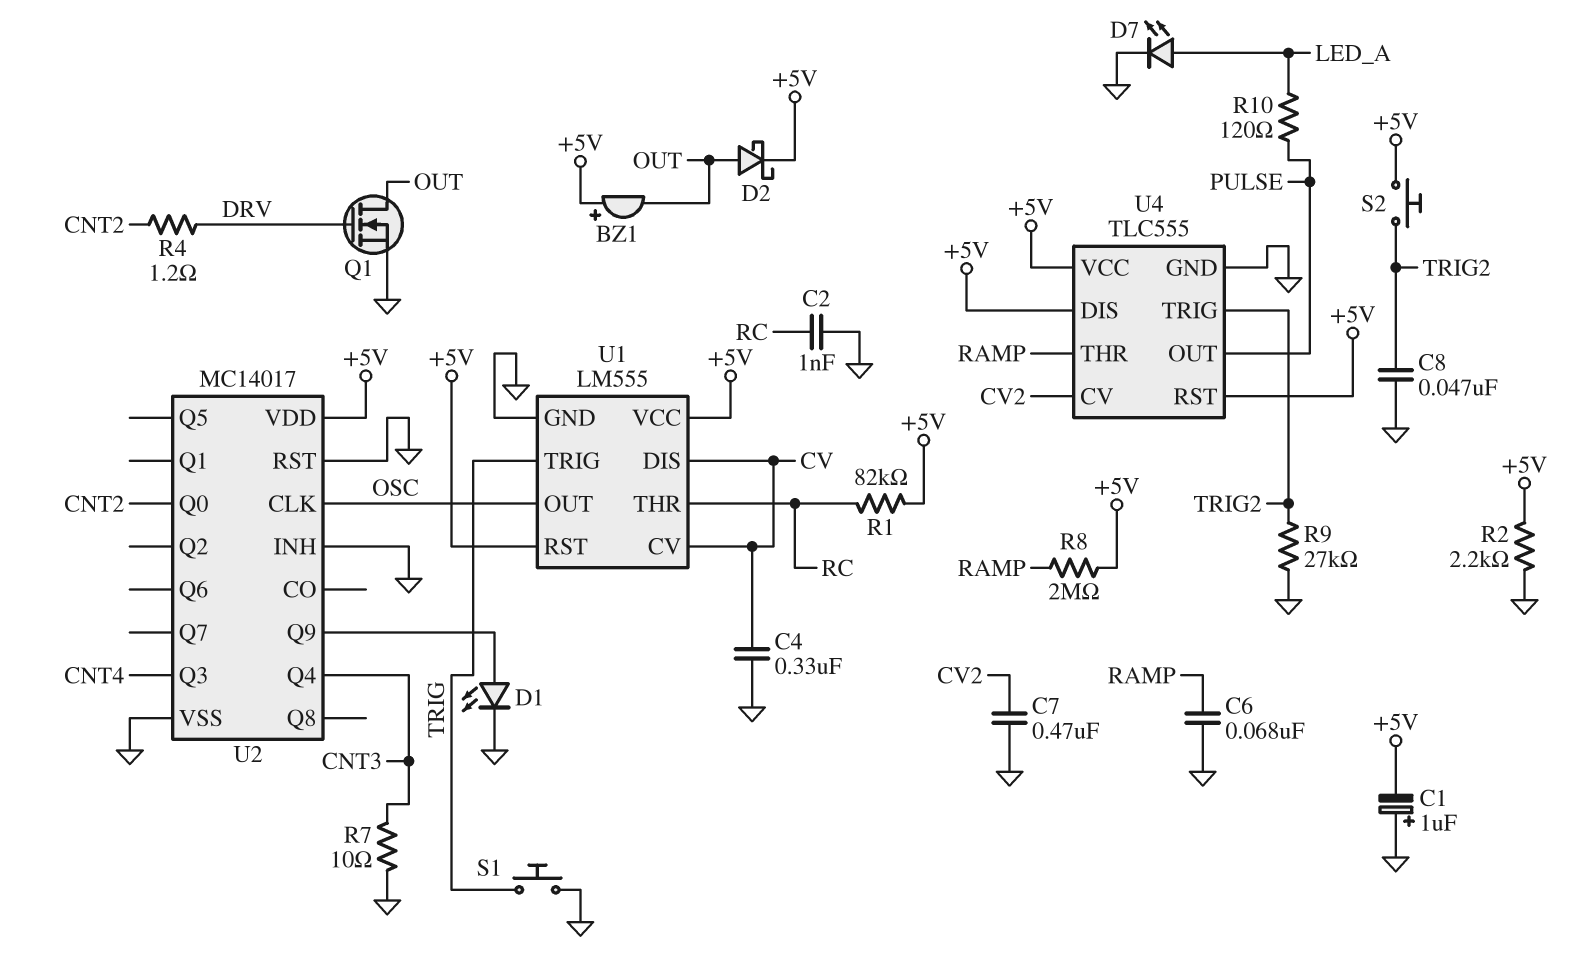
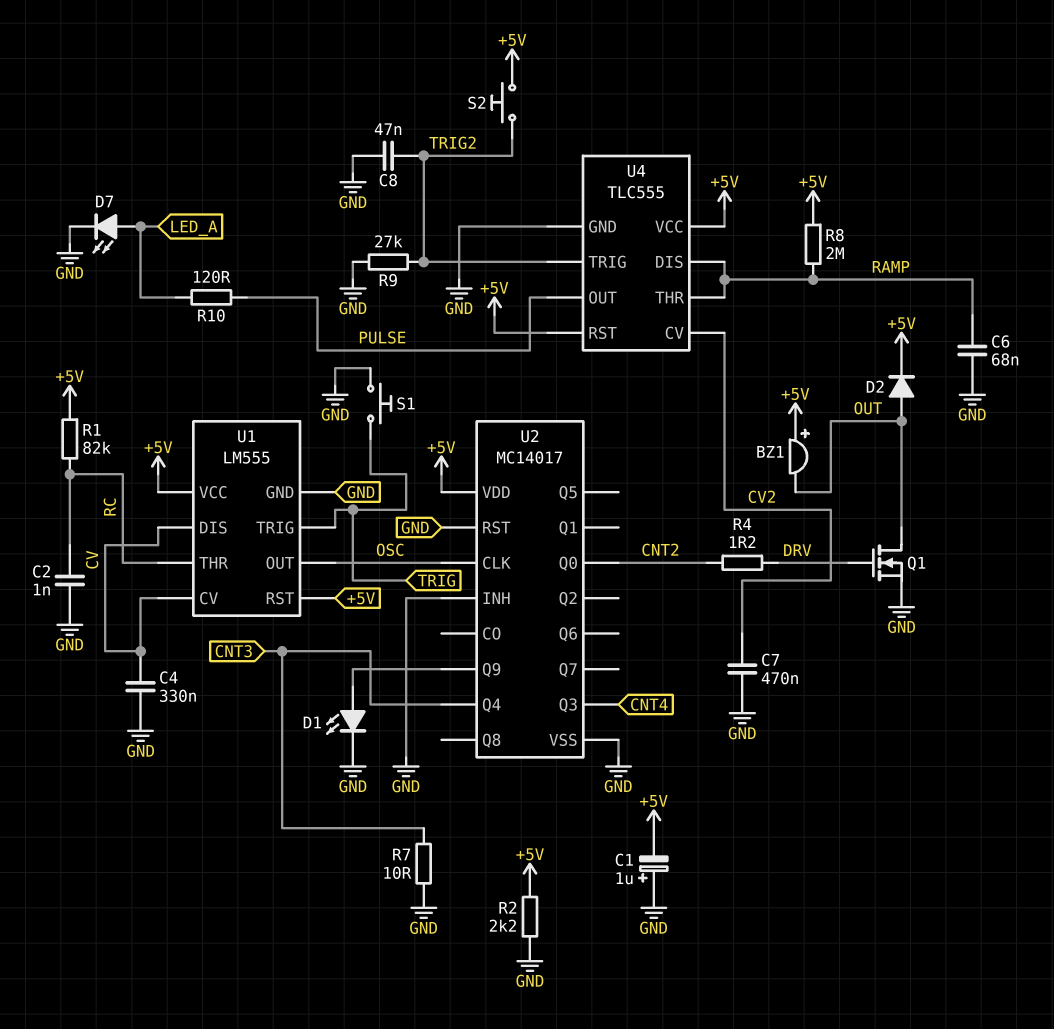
D2: schottky (A OUT, K +5V) -> diode (A OUT, K +5V)
U4 pin DIS: +5V -> RAMP

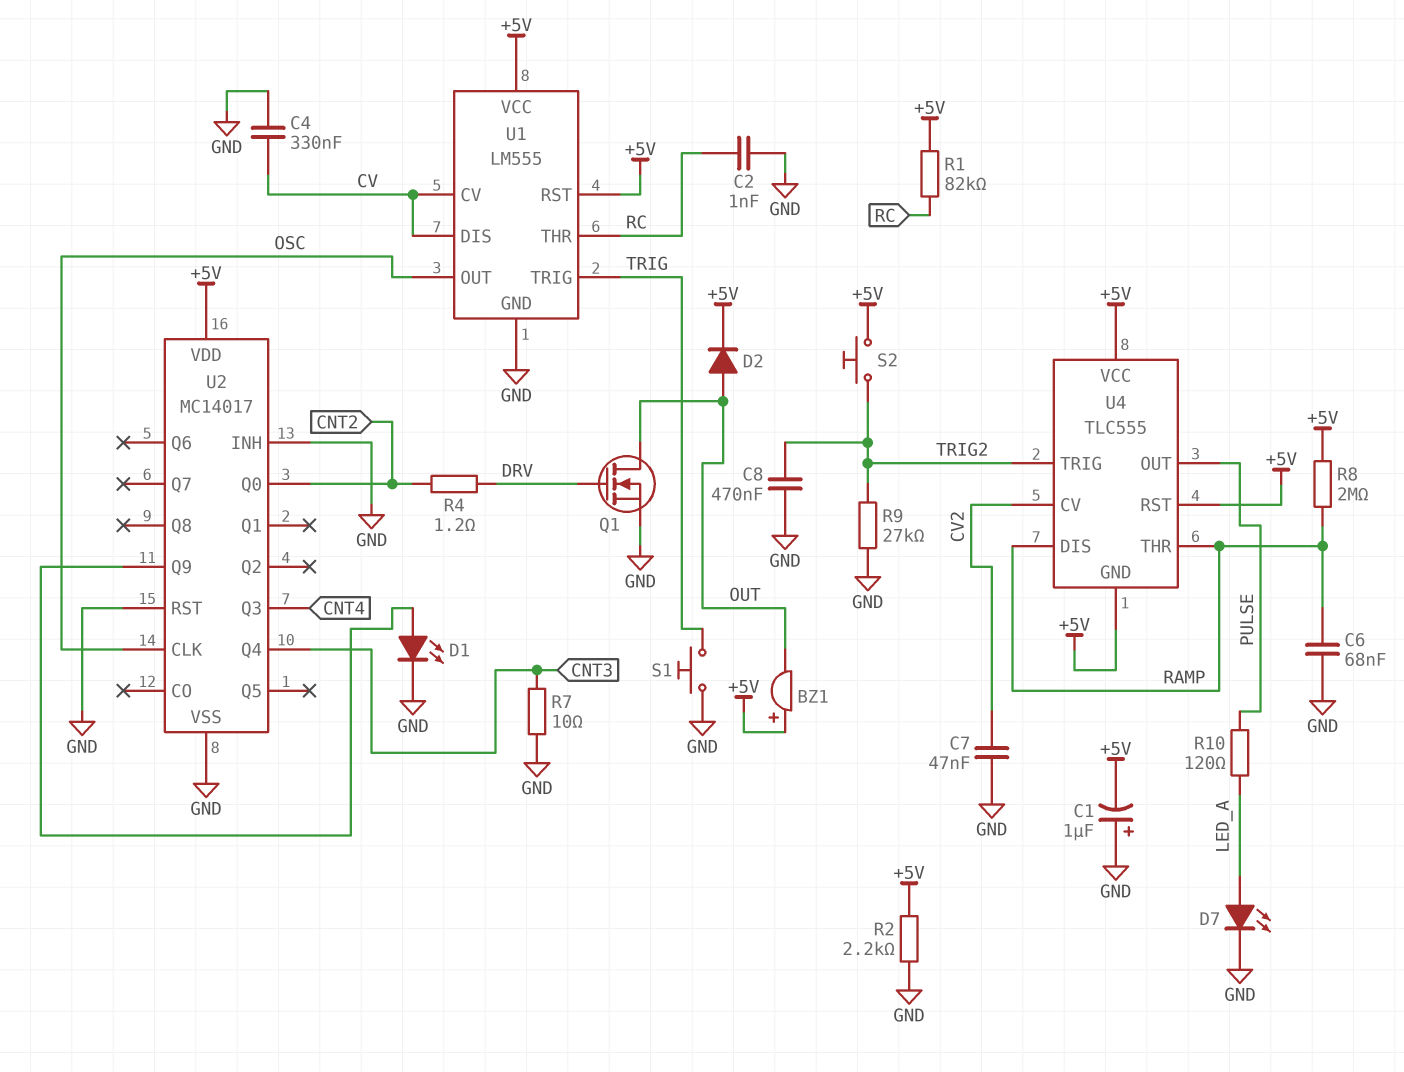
C7: 470nF (CV2, GND) -> 47nF (CV2, GND)
C8: 47nF (GND, TRIG2) -> 470nF (GND, TRIG2)
U4 pin GND: GND -> +5V

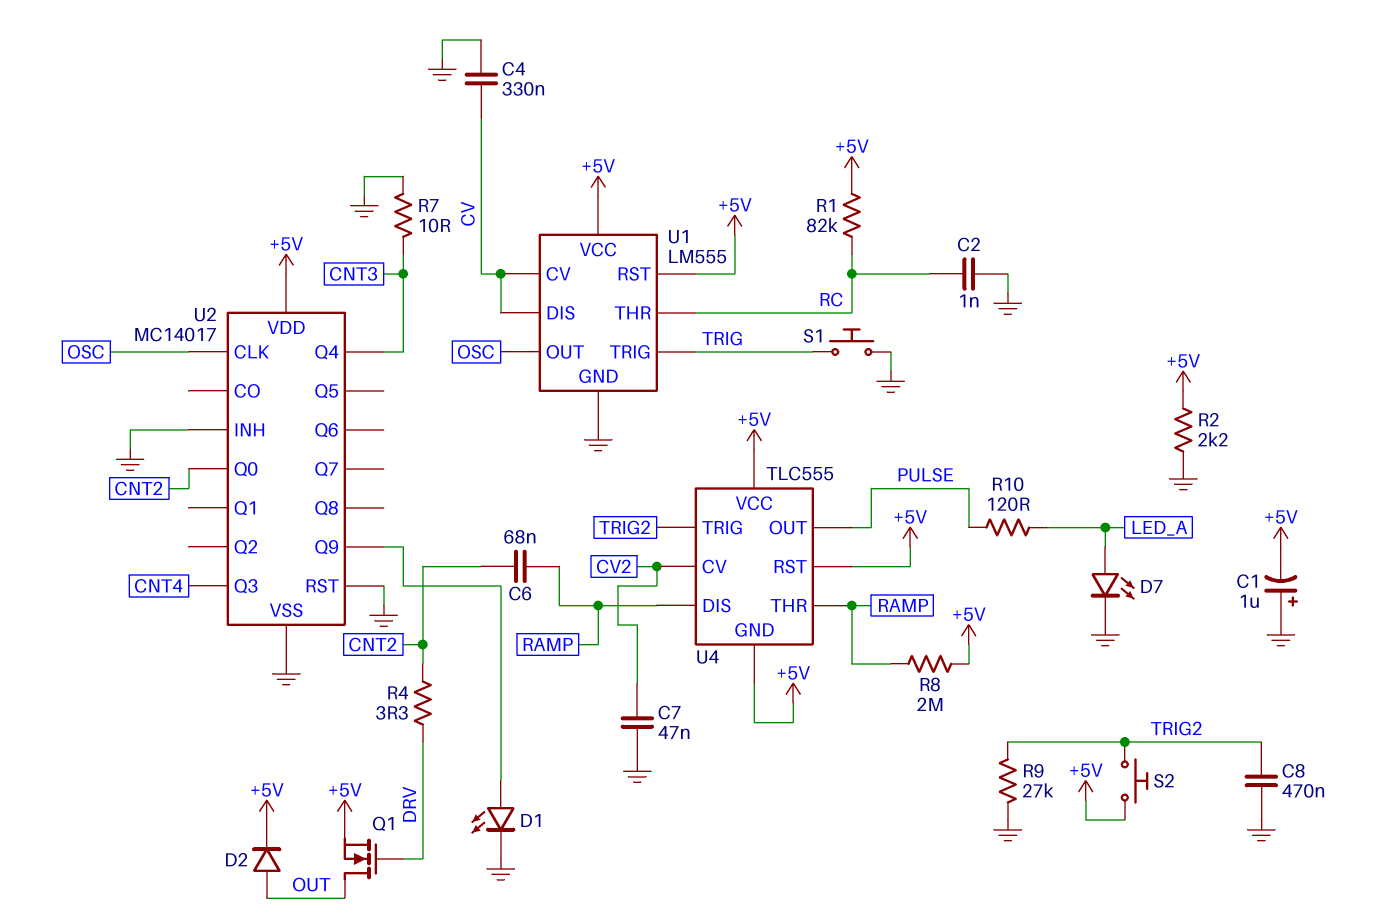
BZ1: buzzer (plus +5V, minus OUT) -> none
C6: 68nF (GND, RAMP) -> 68nF (CNT2, RAMP)
Q1: NMOS (G DRV, D OUT, S GND) -> NMOS (G DRV, D OUT, S +5V)
R4: 1.2 (CNT2, DRV) -> 3.3 (CNT2, DRV)

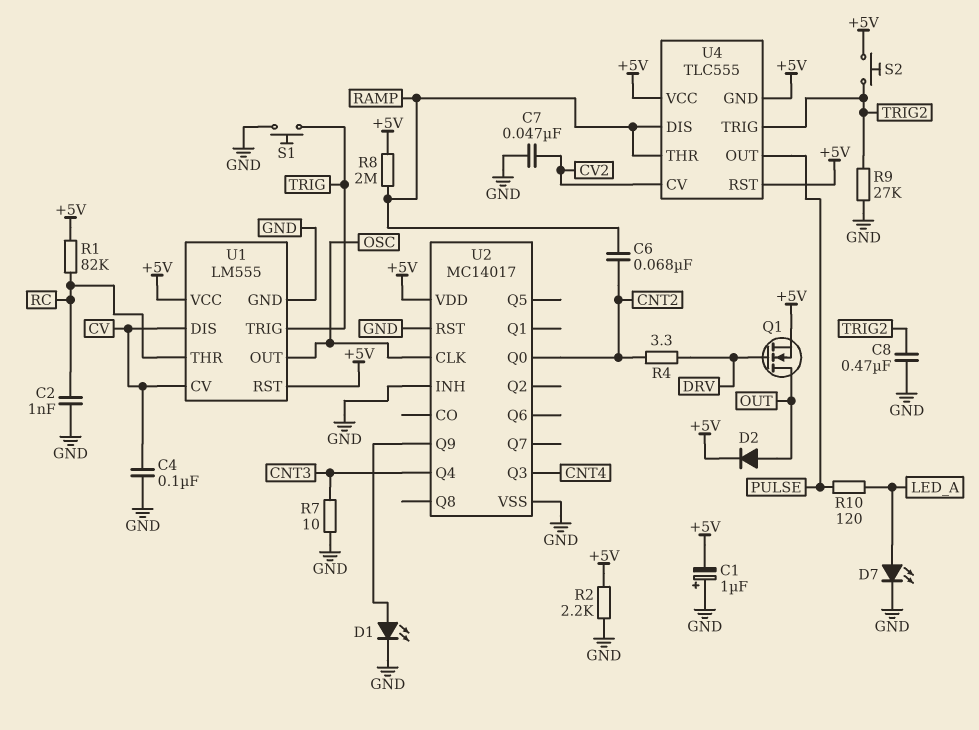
C4: 330nF (CV, GND) -> 100nF (CV, GND)

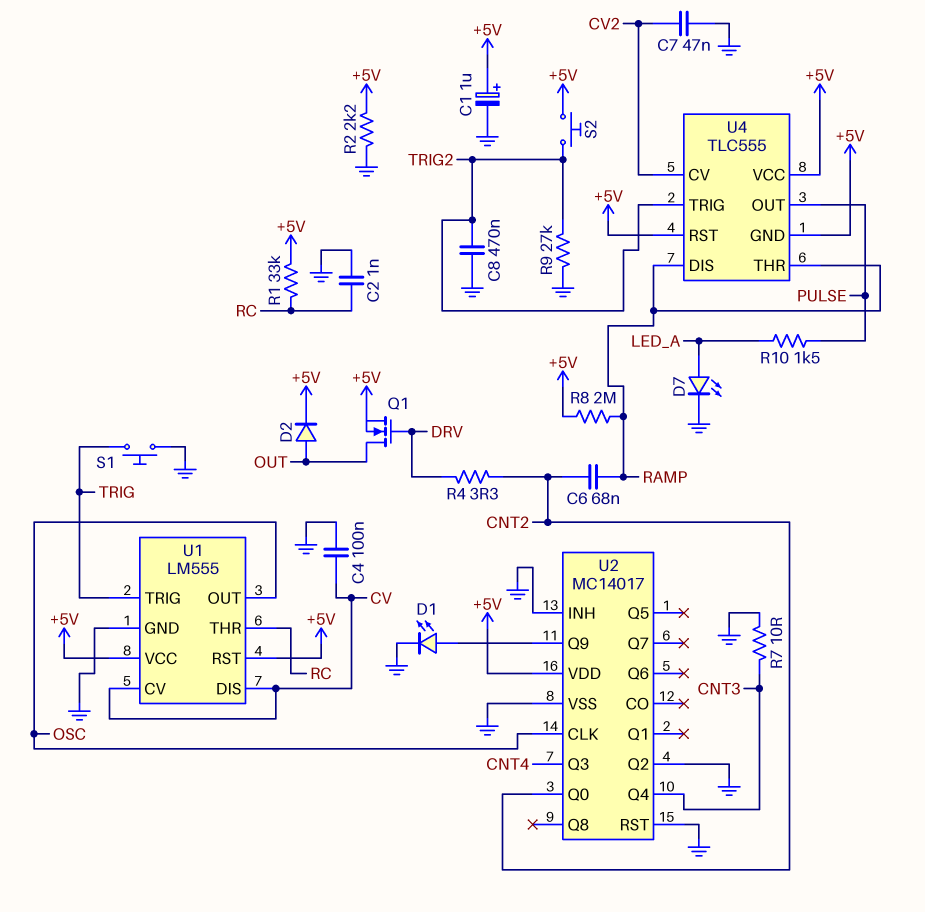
C1: 1uF (plus GND, minus +5V) -> 1uF (plus +5V, minus GND)
R1: 82k (+5V, RC) -> 33k (+5V, RC)
R10: 120 (LED_A, PULSE) -> 1.5k (LED_A, PULSE)
U2 pin Q2: none -> GND

